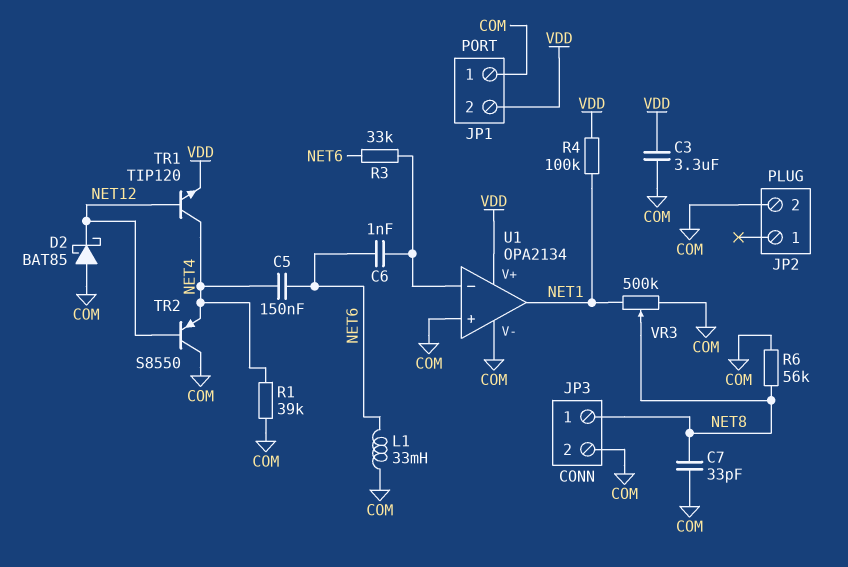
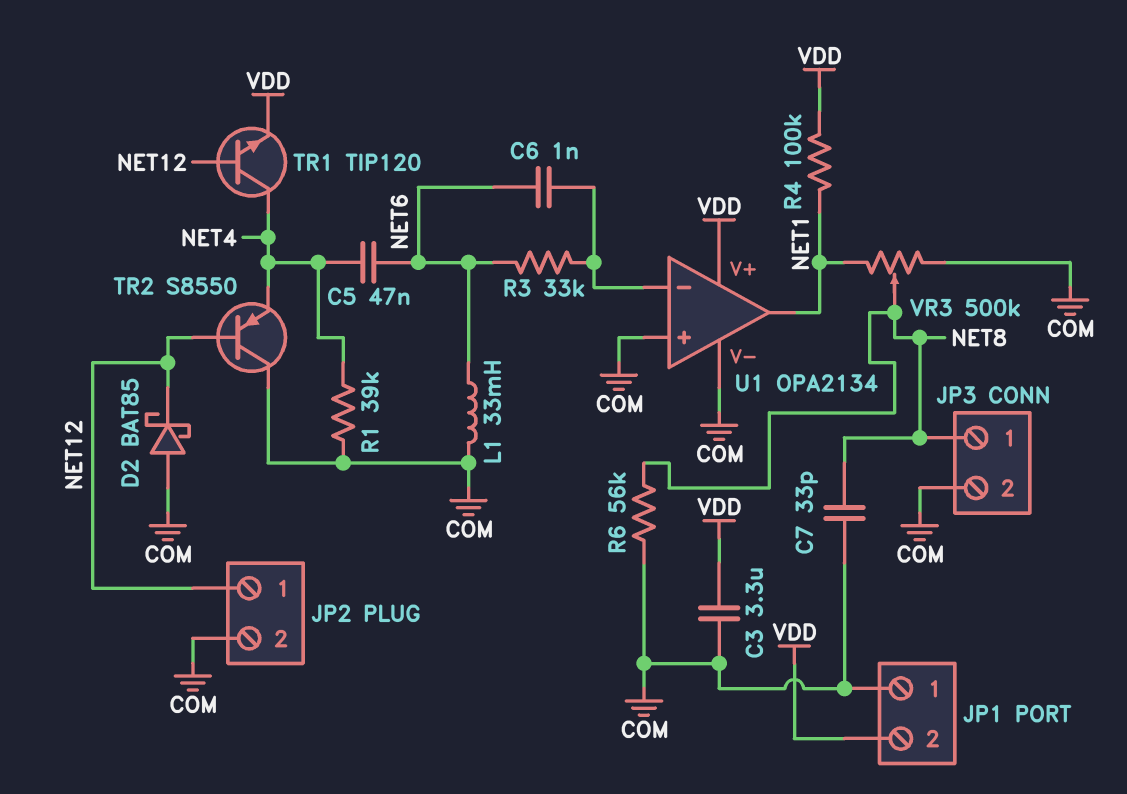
C5: 150nF (NET4, NET6) -> 47nF (NET4, NET6)
JP2 pin 1: none -> NET12

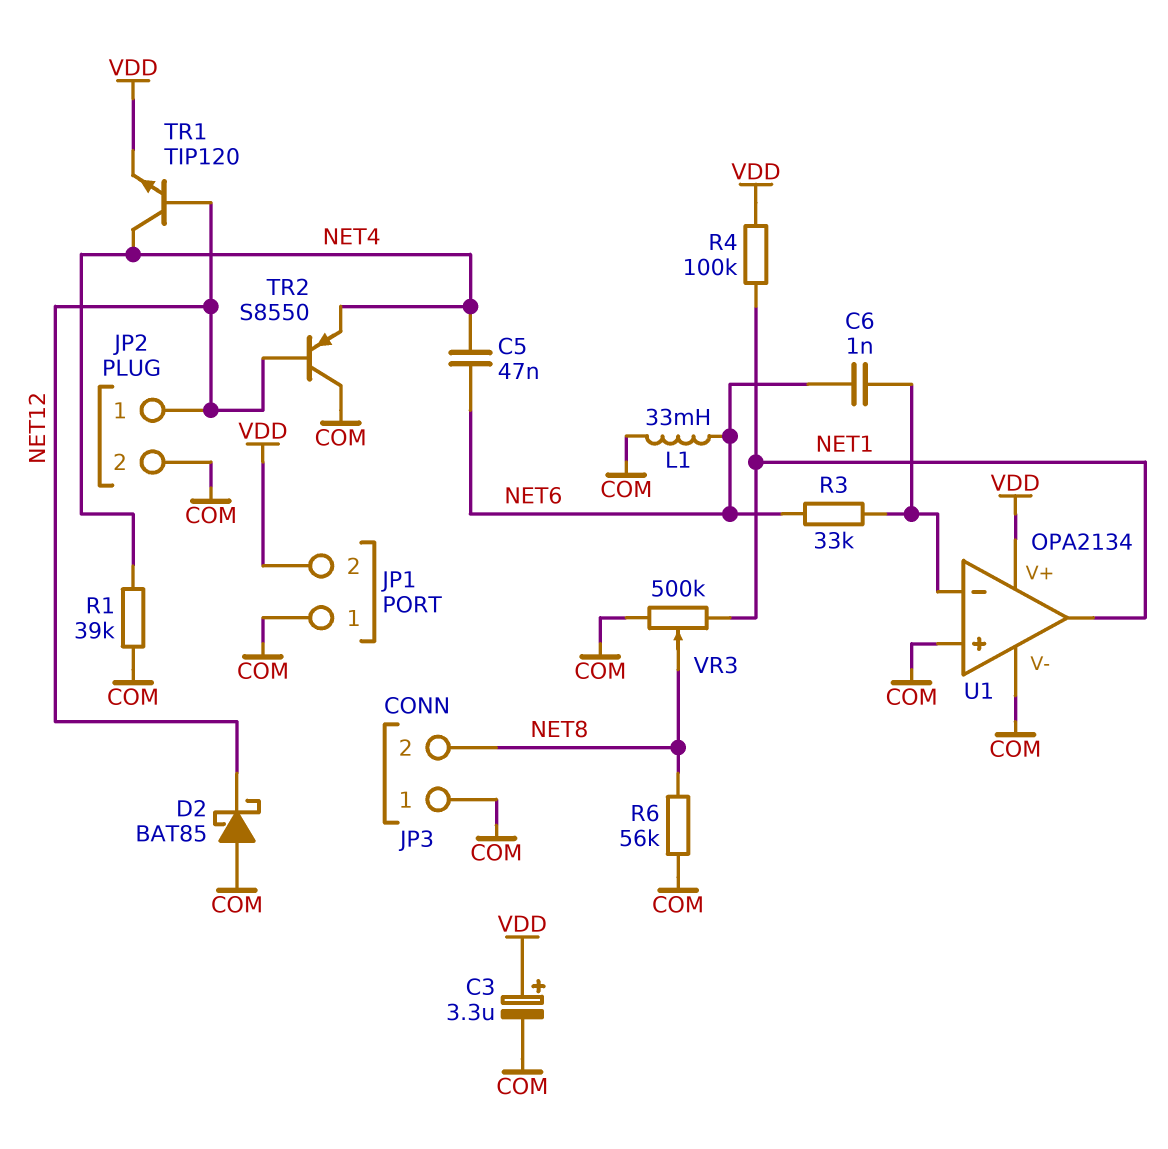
C3: 3.3uF (COM, VDD) -> 3.3uF (plus VDD, minus COM)
C7: 33pF (COM, NET8) -> none
JP3 pin 1: NET8 -> COM
JP3 pin 2: COM -> NET8

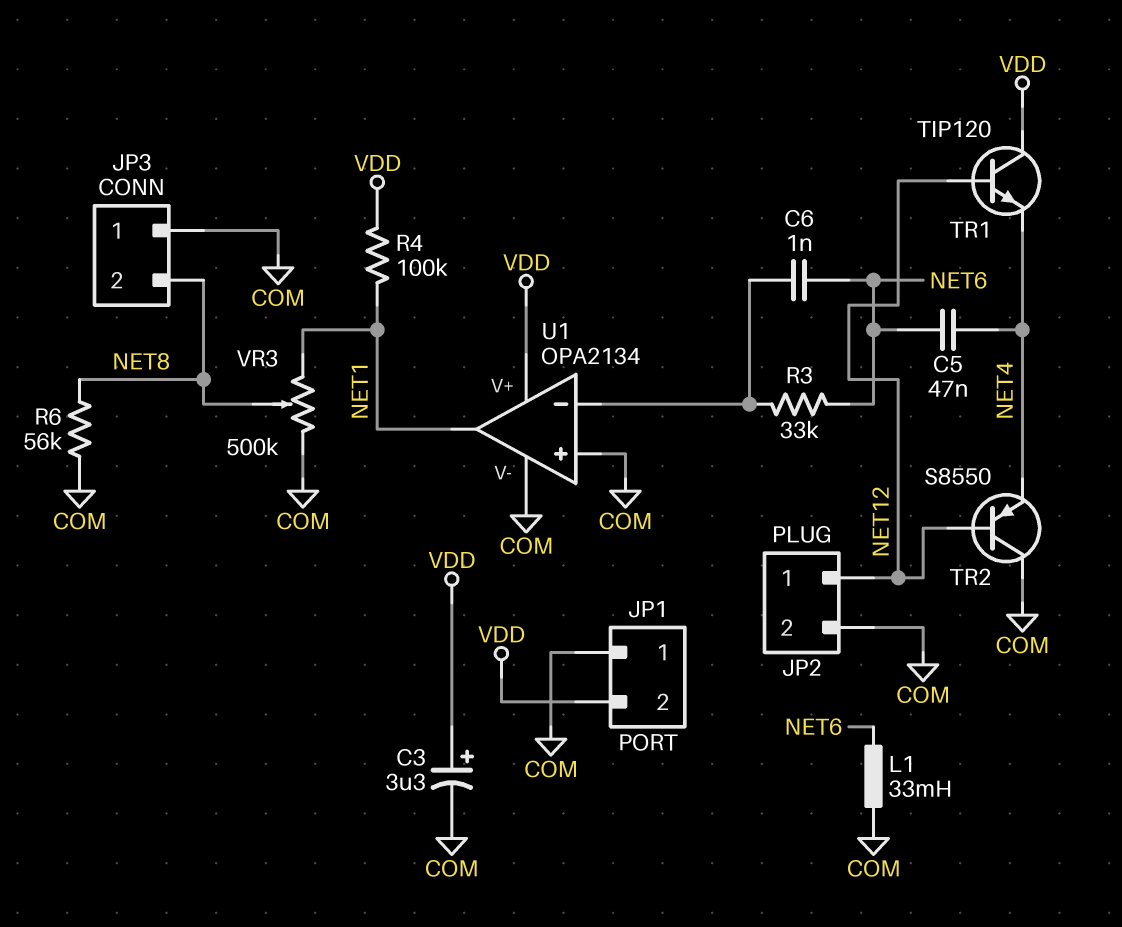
D2: schottky BAT85 (A COM, K NET12) -> none
R1: 39k (COM, NET4) -> none
TR1: NPN TIP120 (B NET12, C NET4, E VDD) -> NPN TIP120 (B NET12, C VDD, E NET4)

